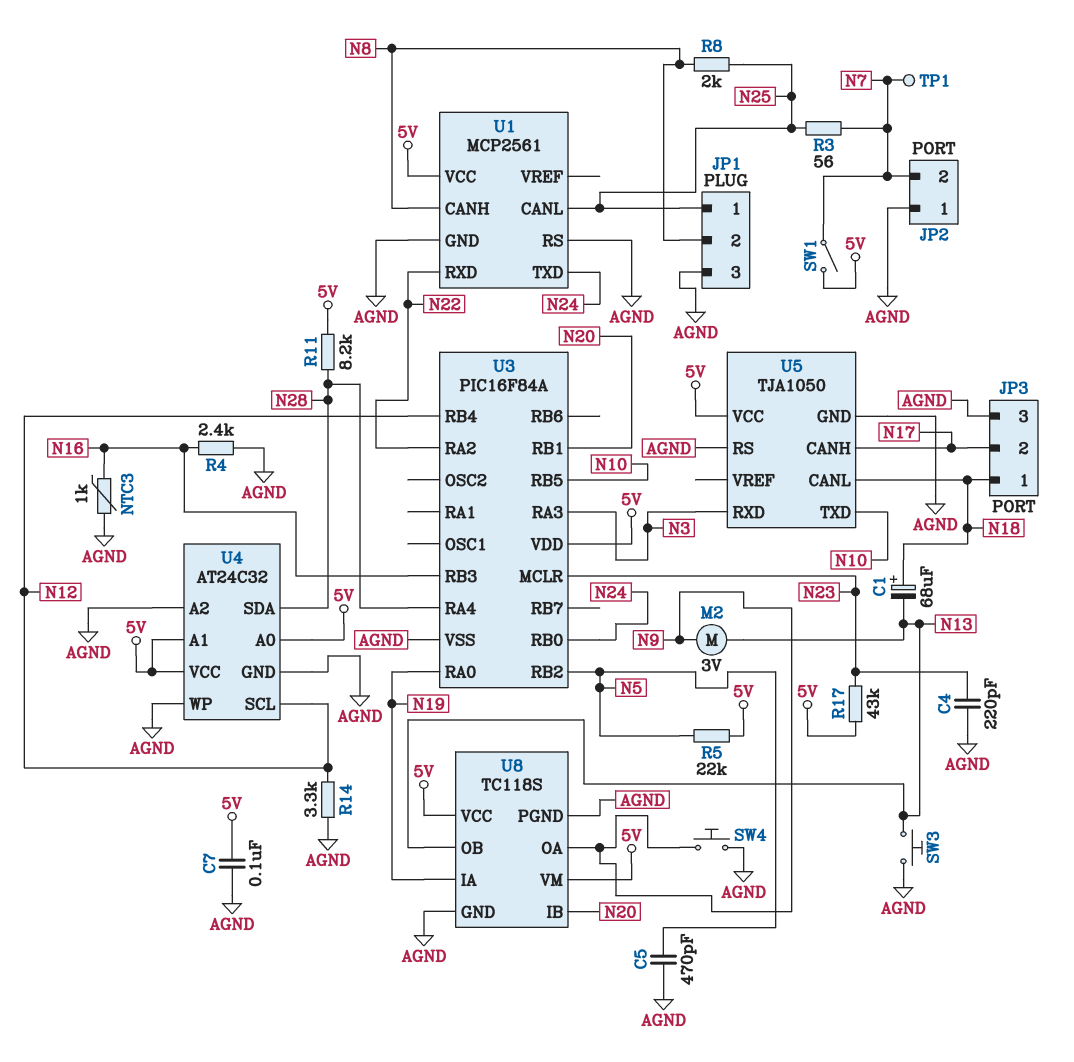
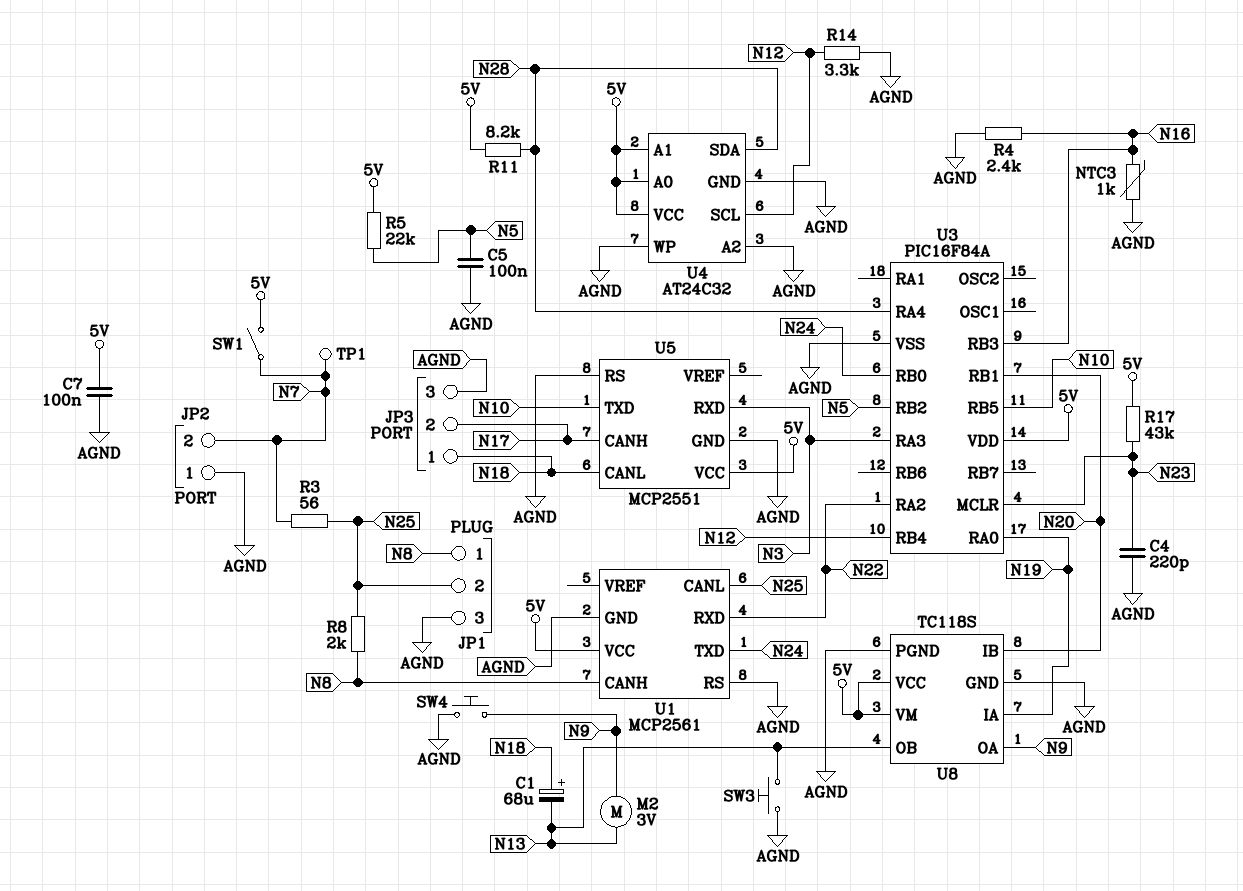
C5: 470pF (AGND, N5) -> 100nF (AGND, N5)
JP1 pin 1: N25 -> N8
JP1 pin 2: N8 -> N25
U5: TJA1050 -> MCP2551

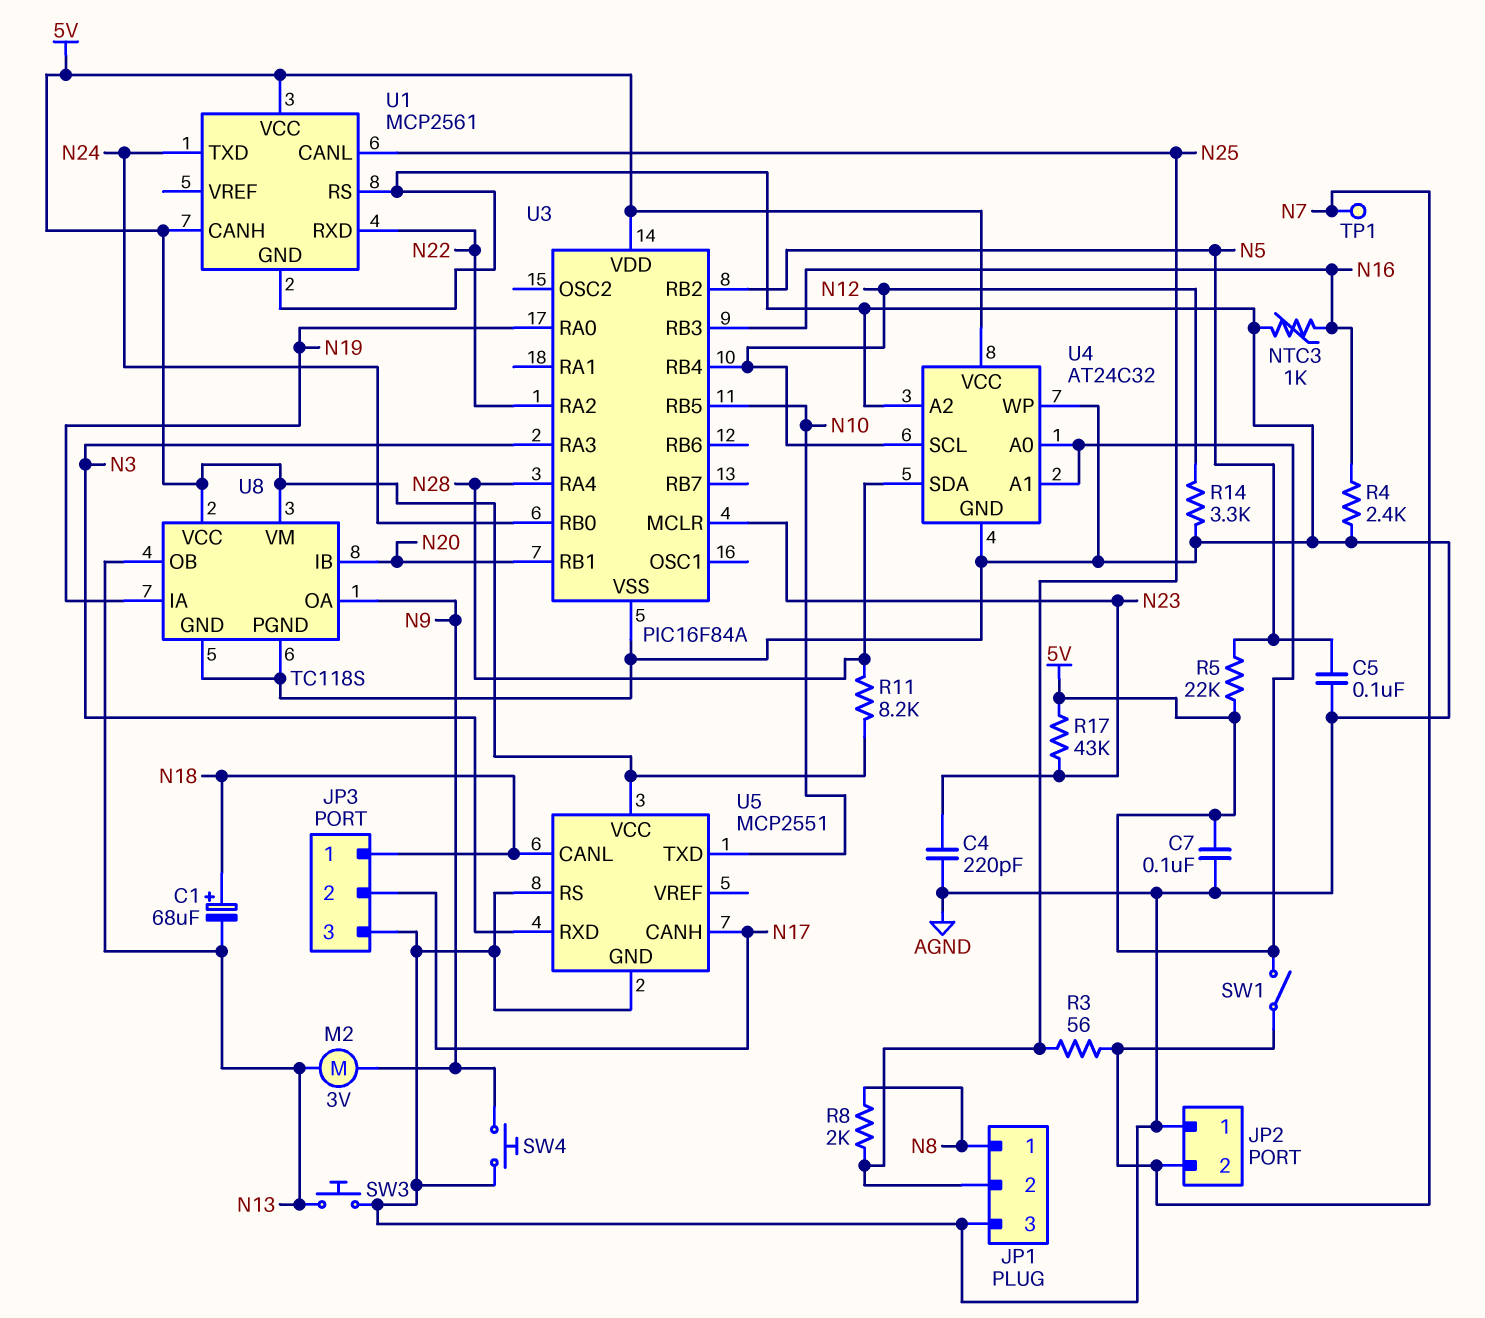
U1 pin CANH: N8 -> 5V

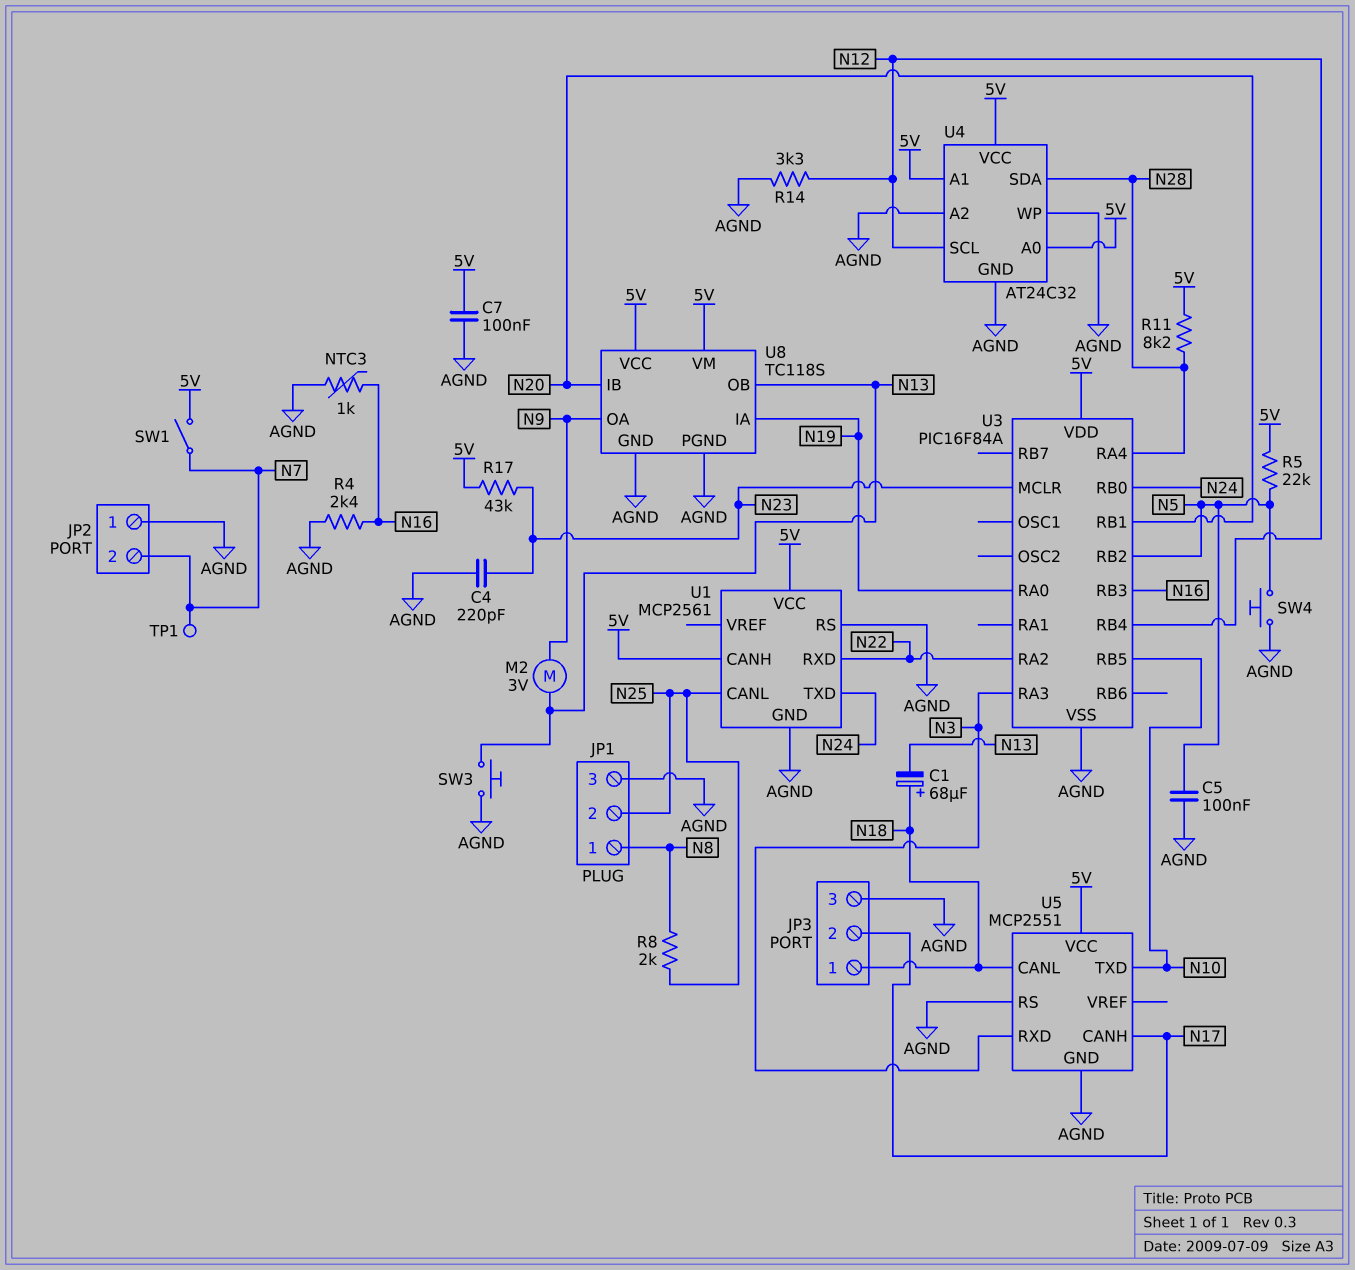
R3: 56 (N7, N25) -> none
SW4: button (AGND, N9) -> button (AGND, N5)

